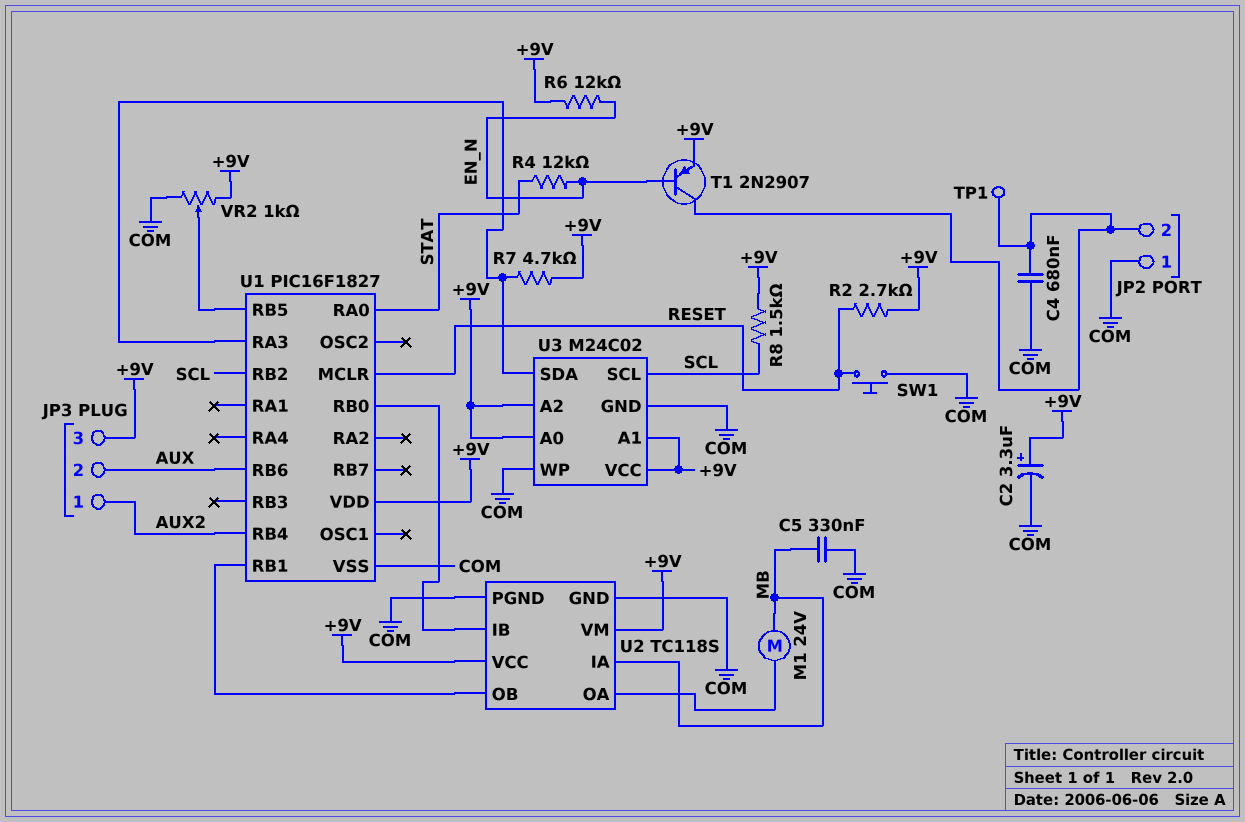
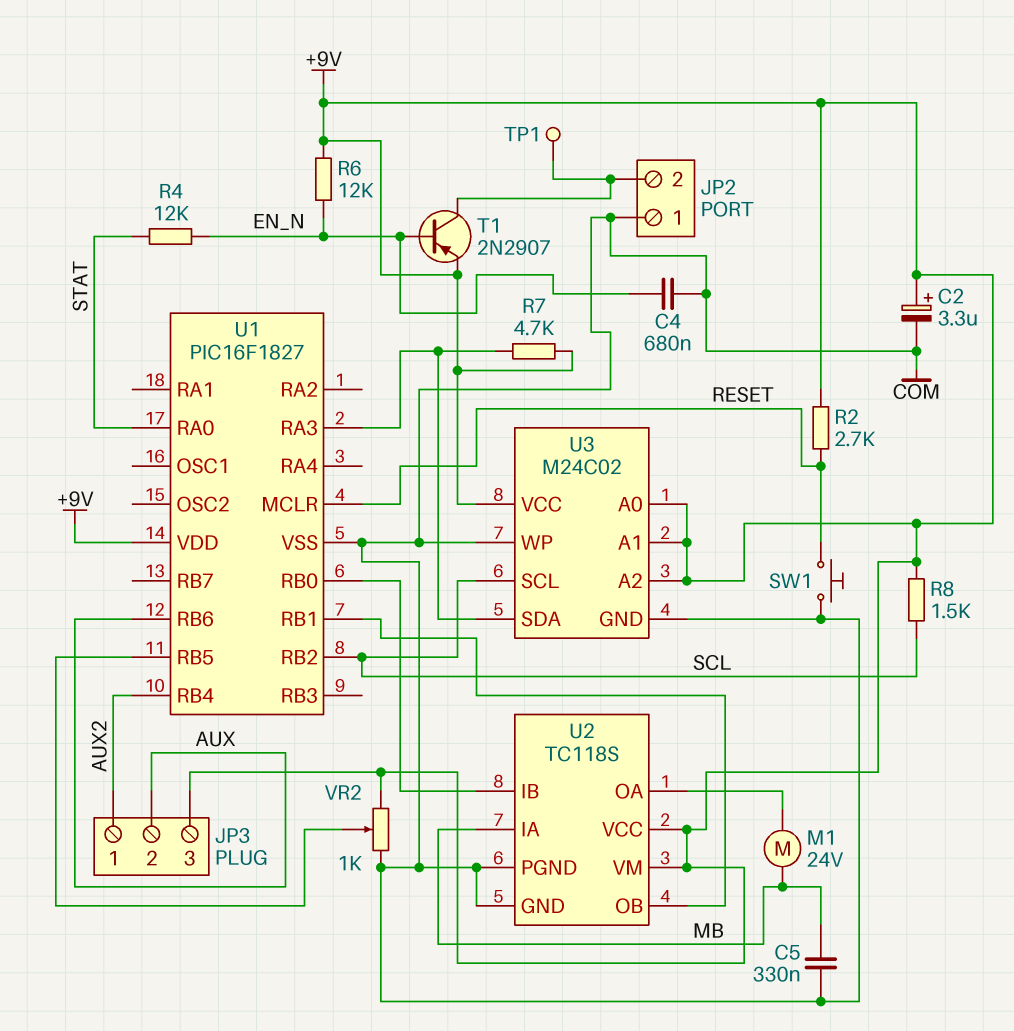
C4: 680nF (COM, JP2/2) -> 680nF (COM, EN_N)

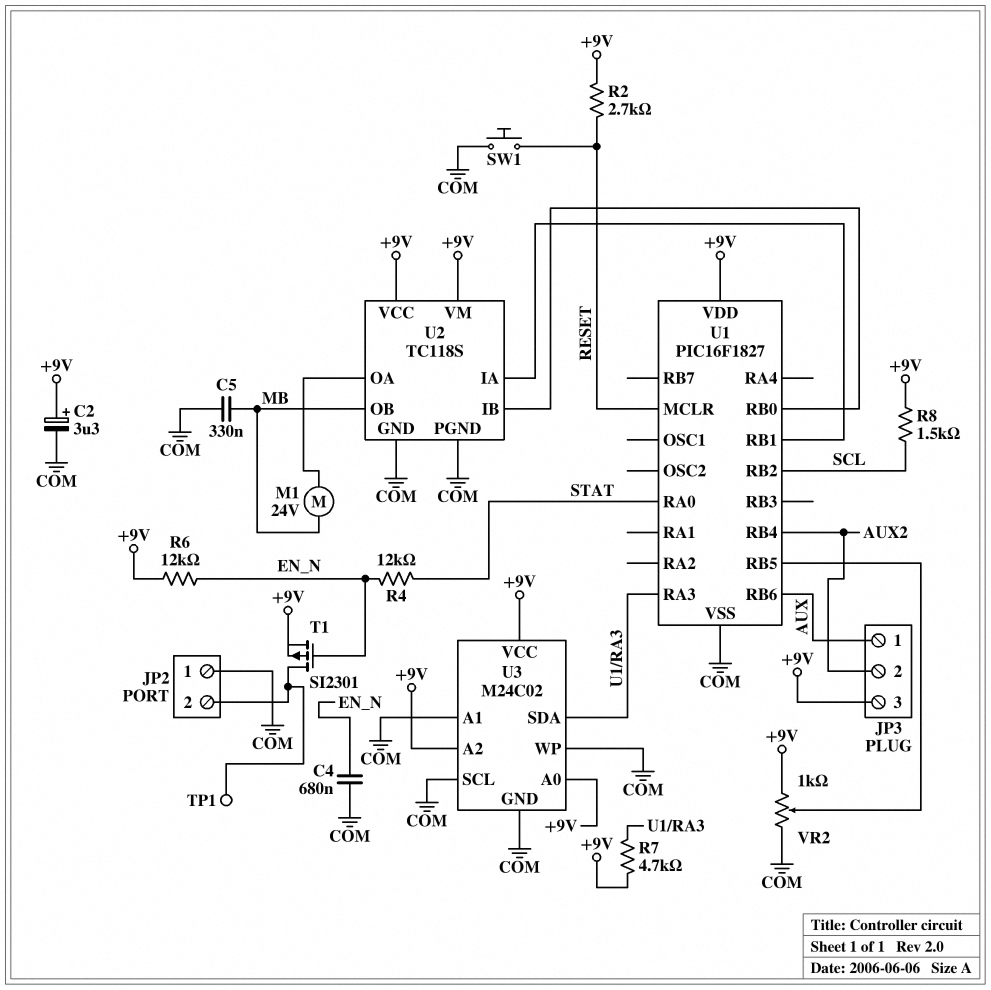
JP3 pin 1: AUX2 -> AUX
JP3 pin 2: AUX -> AUX2
T1: PNP 2N2907 (B EN_N, C JP2/2, E +9V) -> PMOS SI2301 (G EN_N, D JP2/2, S +9V)
U2 pin IA: MB -> U1/RB1
U2 pin OB: U1/RB1 -> MB
U3 pin A1: +9V -> COM
U3 pin SCL: SCL -> COM

